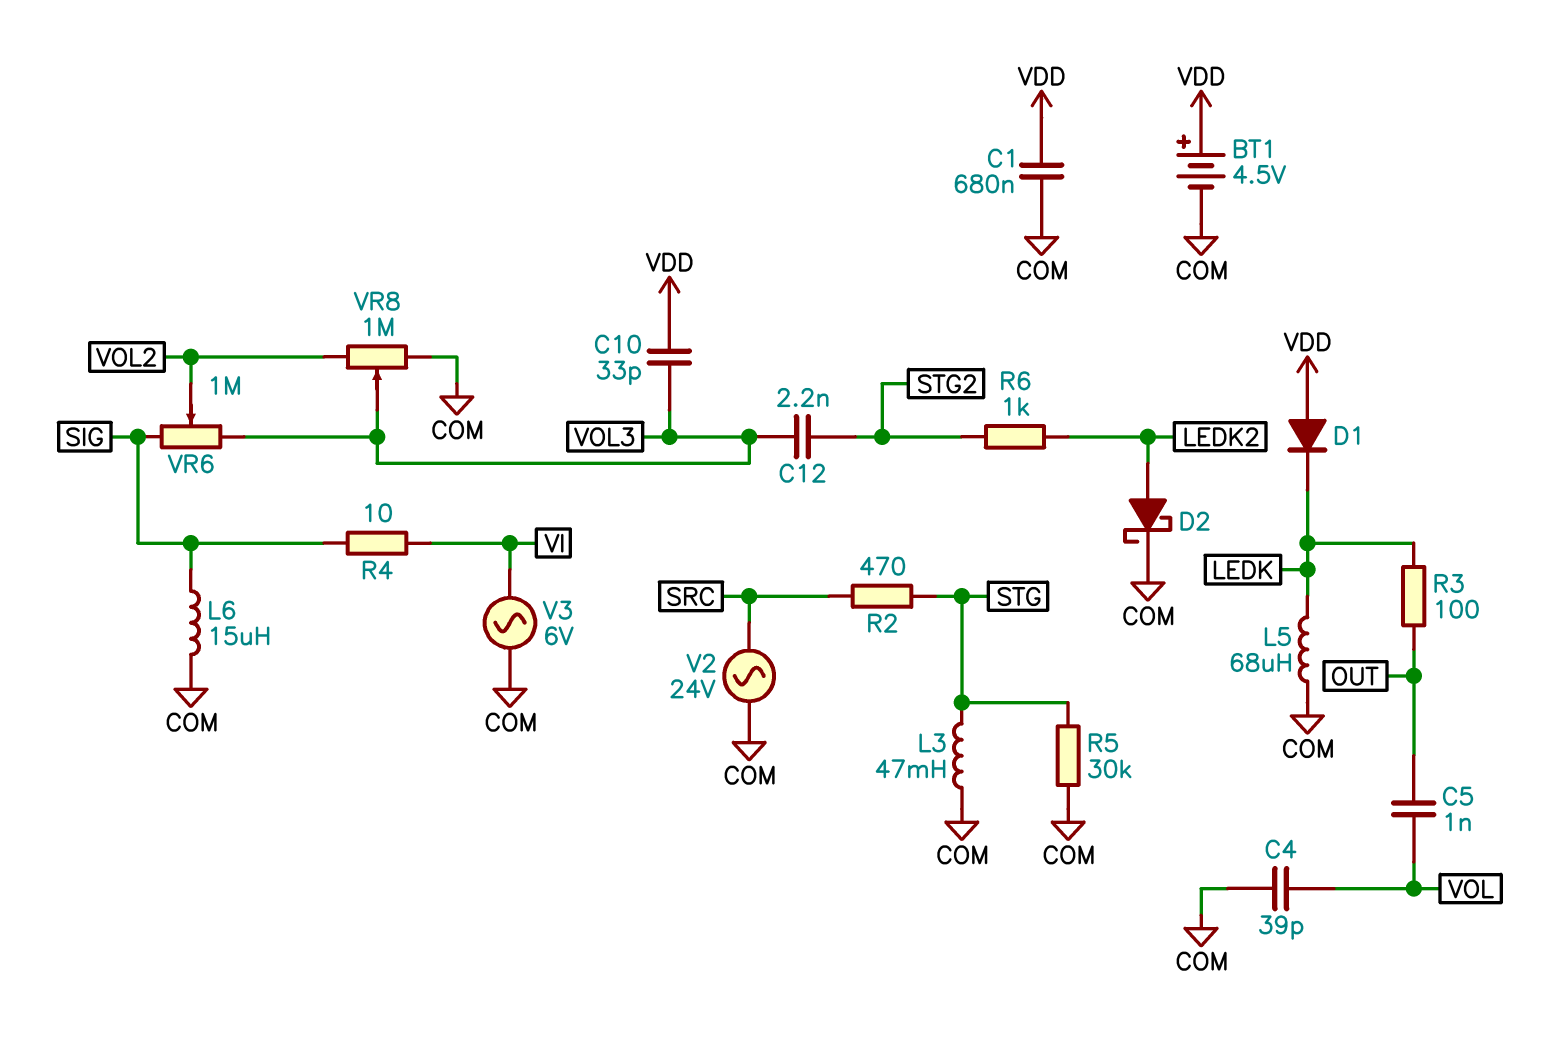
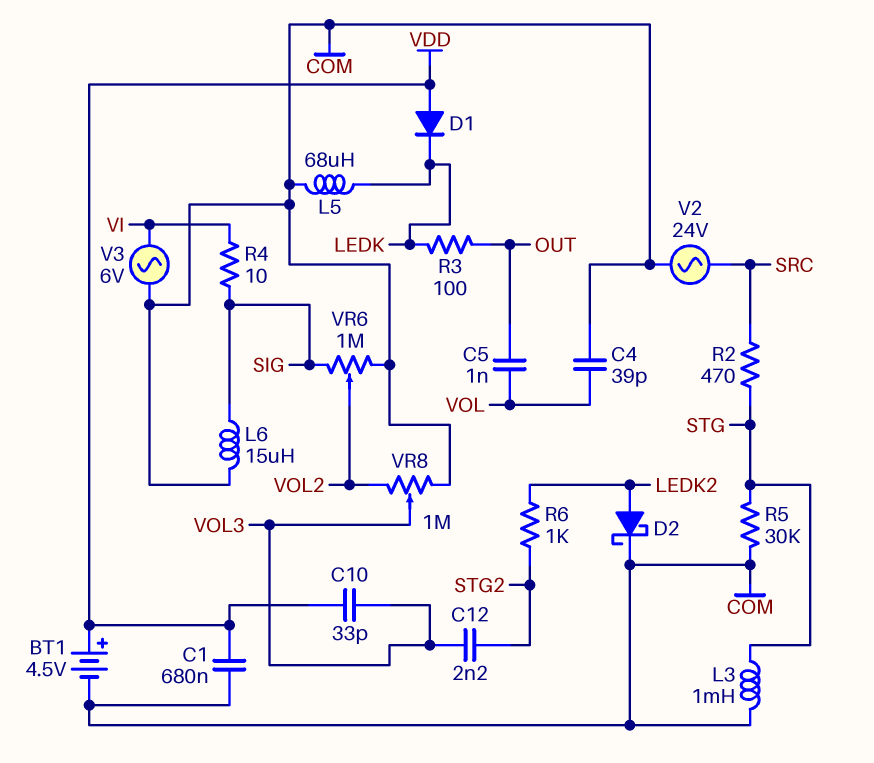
L3: 47mH (COM, STG) -> 1mH (COM, STG)
VR6: 1M (SIG, VOL3, wiper VOL2) -> 1M (COM, SIG, wiper VOL2)

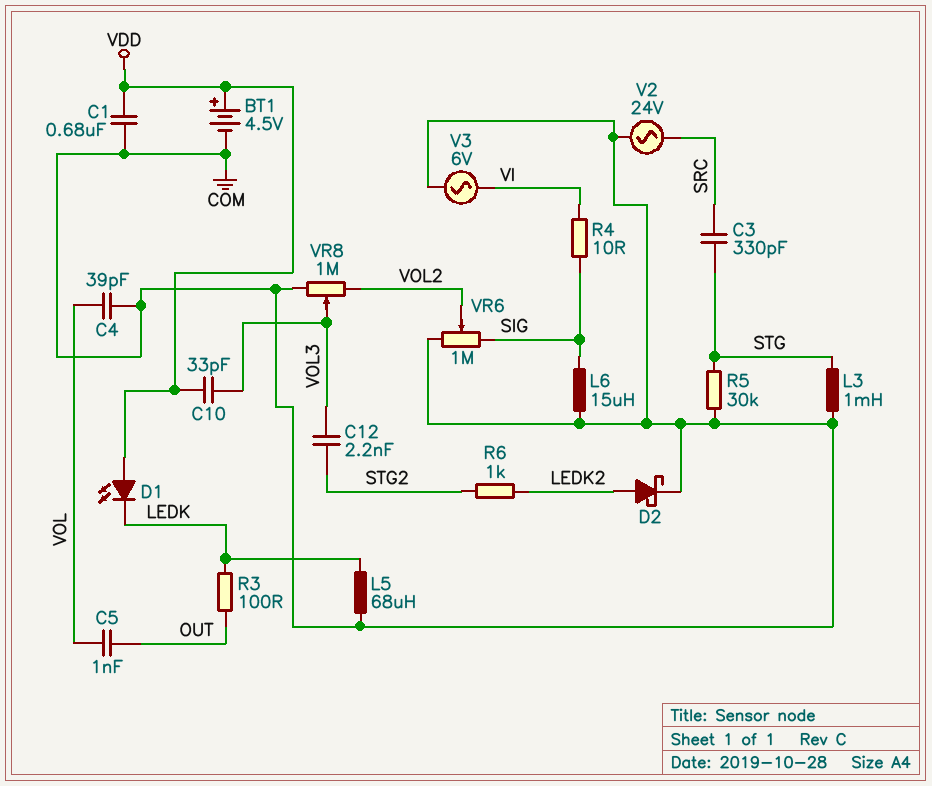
C3: none -> 330pF (SRC, STG)
D1: diode (A VDD, K LEDK) -> LED (A VDD, K LEDK)
R2: 470 (SRC, STG) -> none

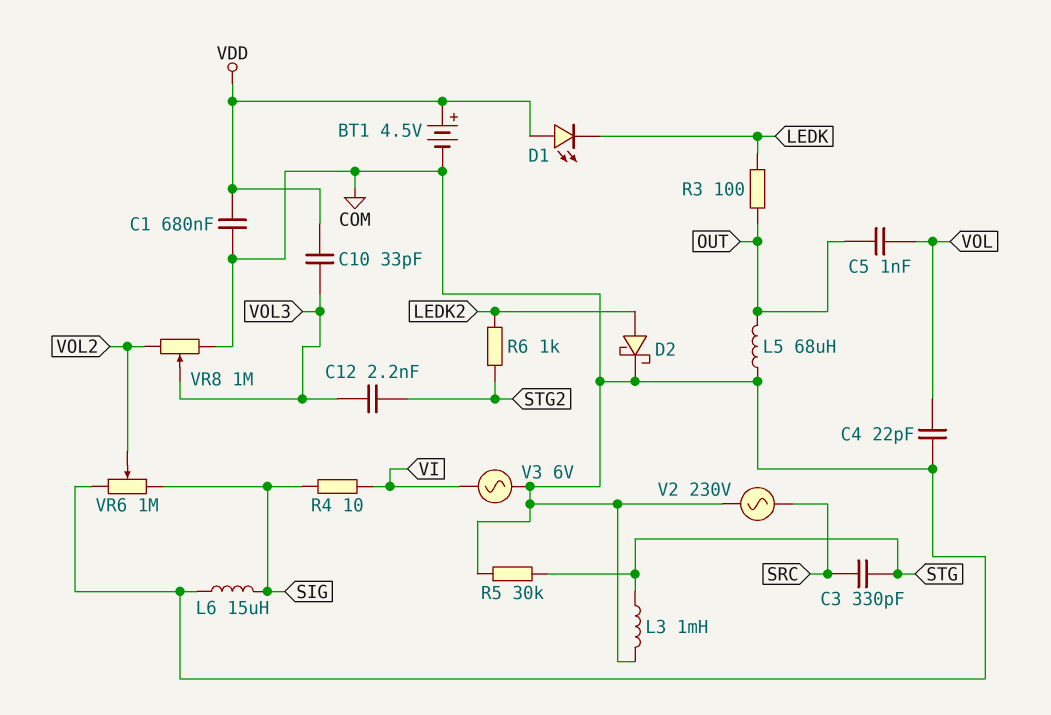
C4: 39pF (COM, VOL) -> 22pF (COM, VOL)
L5: 68uH (COM, LEDK) -> 68uH (COM, OUT)
V2: AC 24V (COM, SRC) -> AC 230V (COM, SRC)

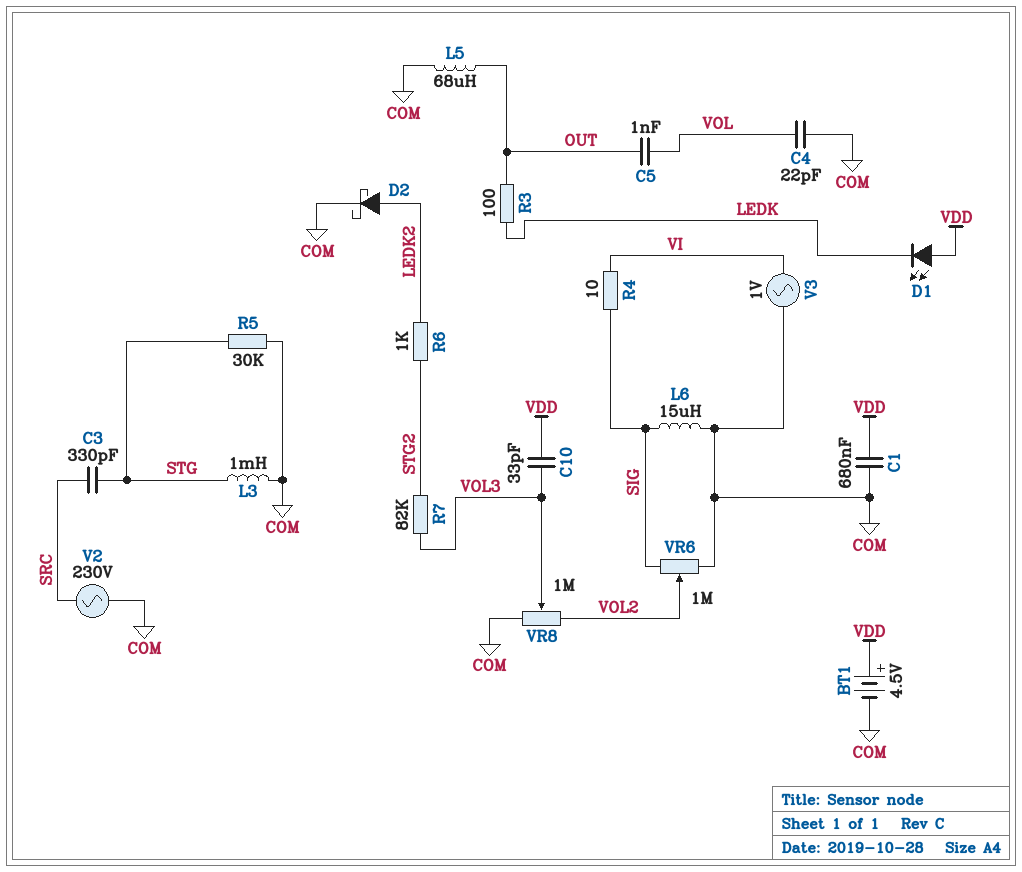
C12: 2.2nF (STG2, VOL3) -> none
R7: none -> 82k (STG2, VOL3)
V3: AC 6V (COM, VI) -> AC 1V (COM, VI)

